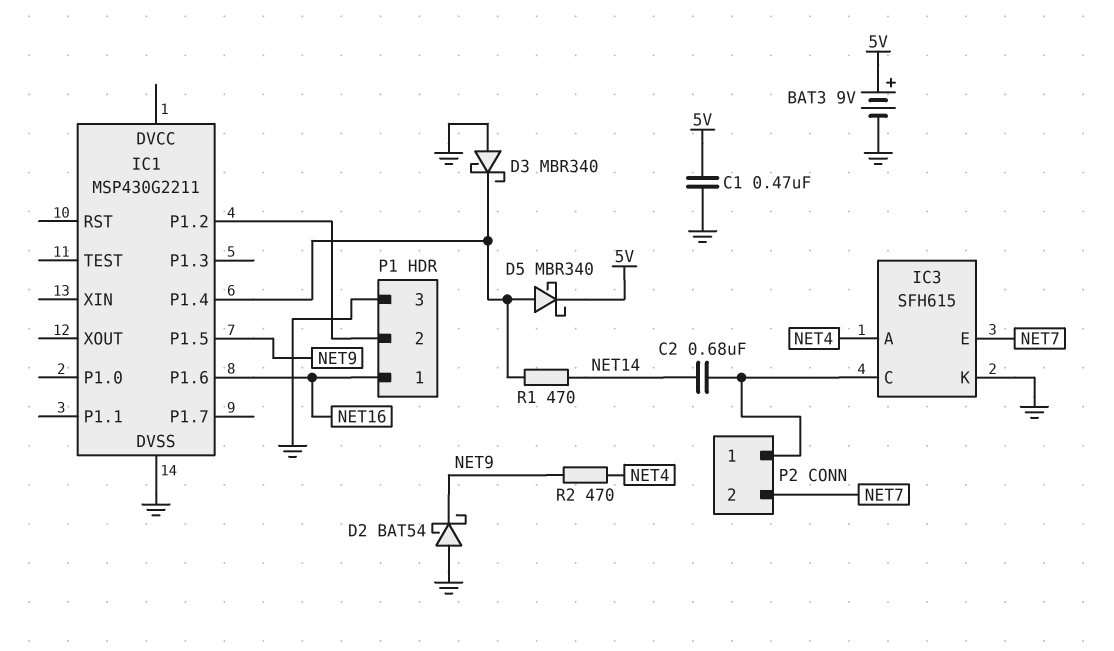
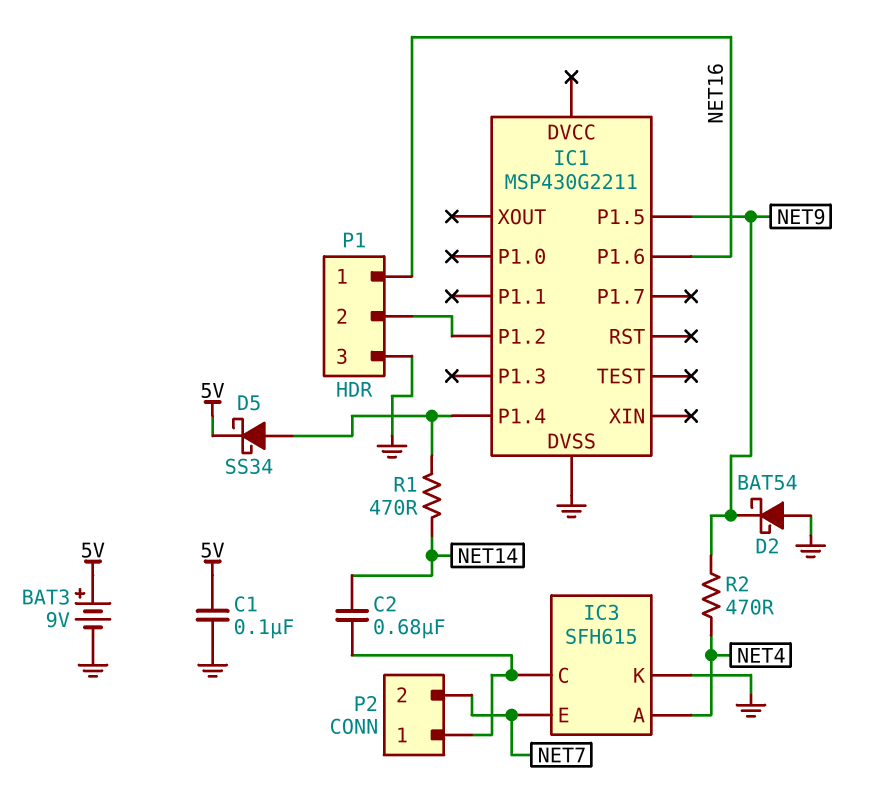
C1: 470nF (5V, GND) -> 100nF (5V, GND)
D3: schottky MBR340 (A GND, K IC1/P1.4) -> none
D5: schottky MBR340 (A IC1/P1.4, K 5V) -> schottky SS34 (A IC1/P1.4, K 5V)

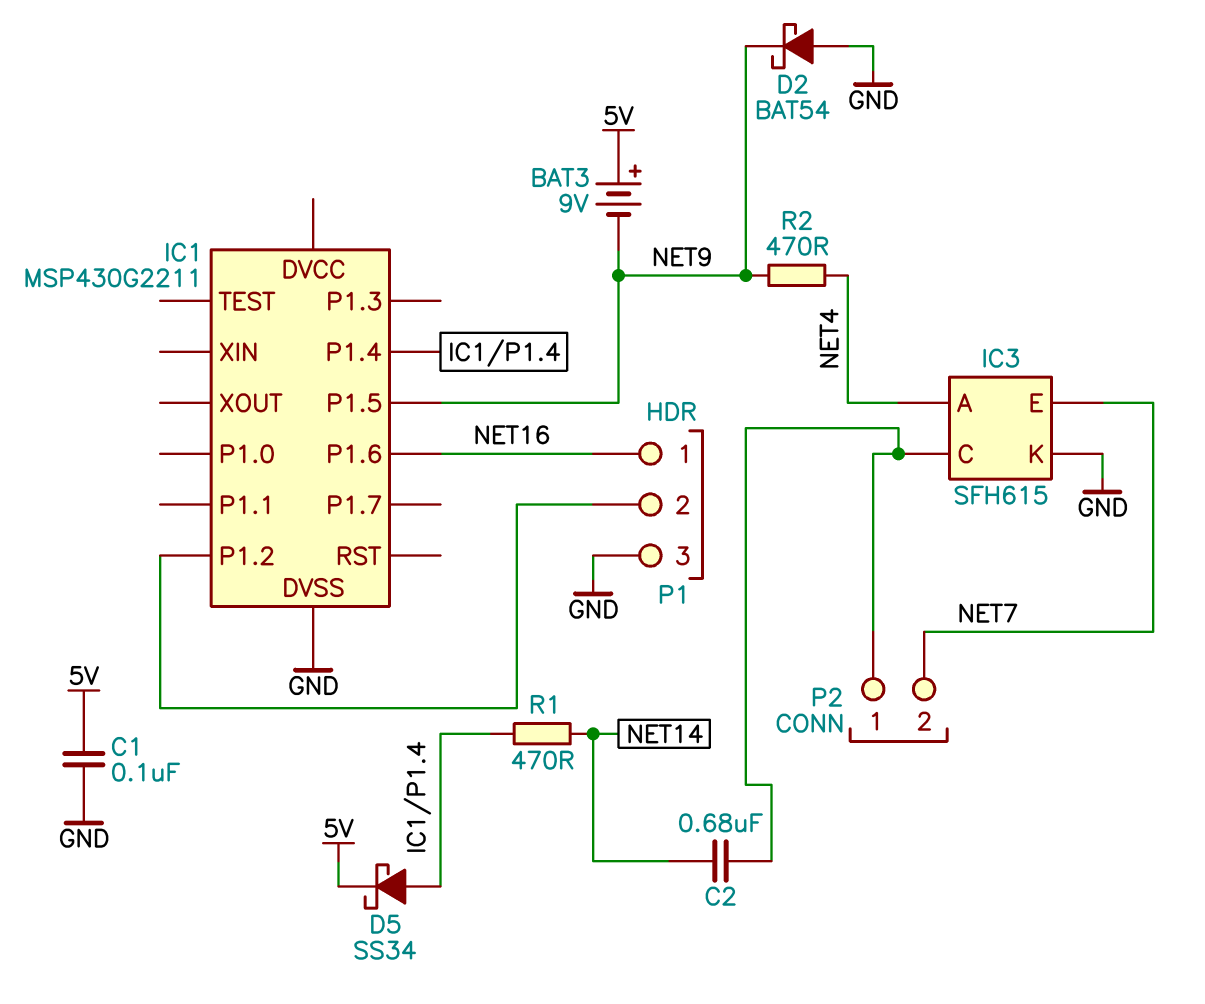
BAT3: 9V (plus 5V, minus GND) -> 9V (plus 5V, minus NET9)

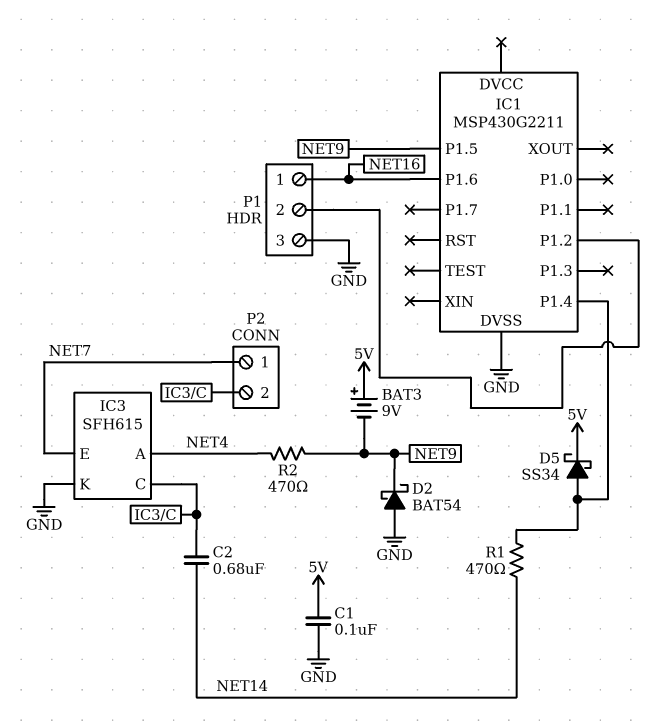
P2 pin 1: IC3/C -> NET7
P2 pin 2: NET7 -> IC3/C

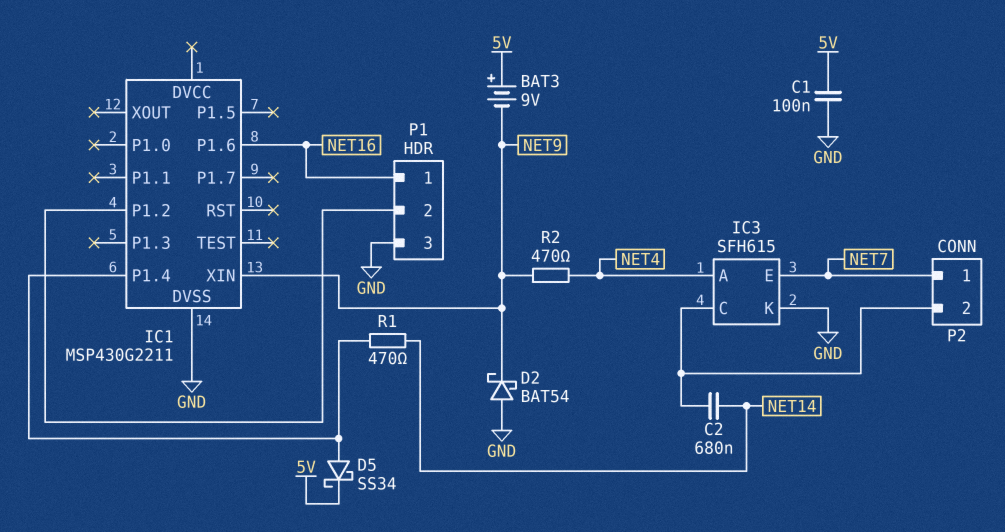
IC1 pin P1.5: NET9 -> none
IC1 pin XIN: none -> NET9

